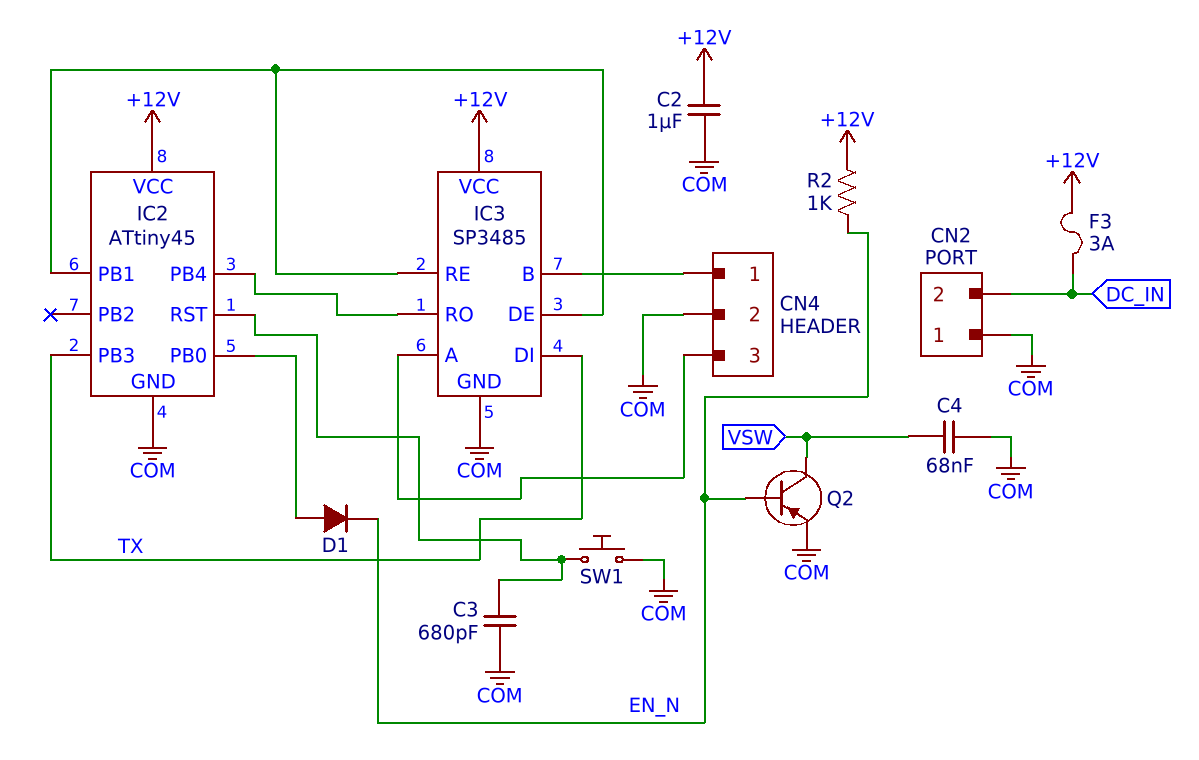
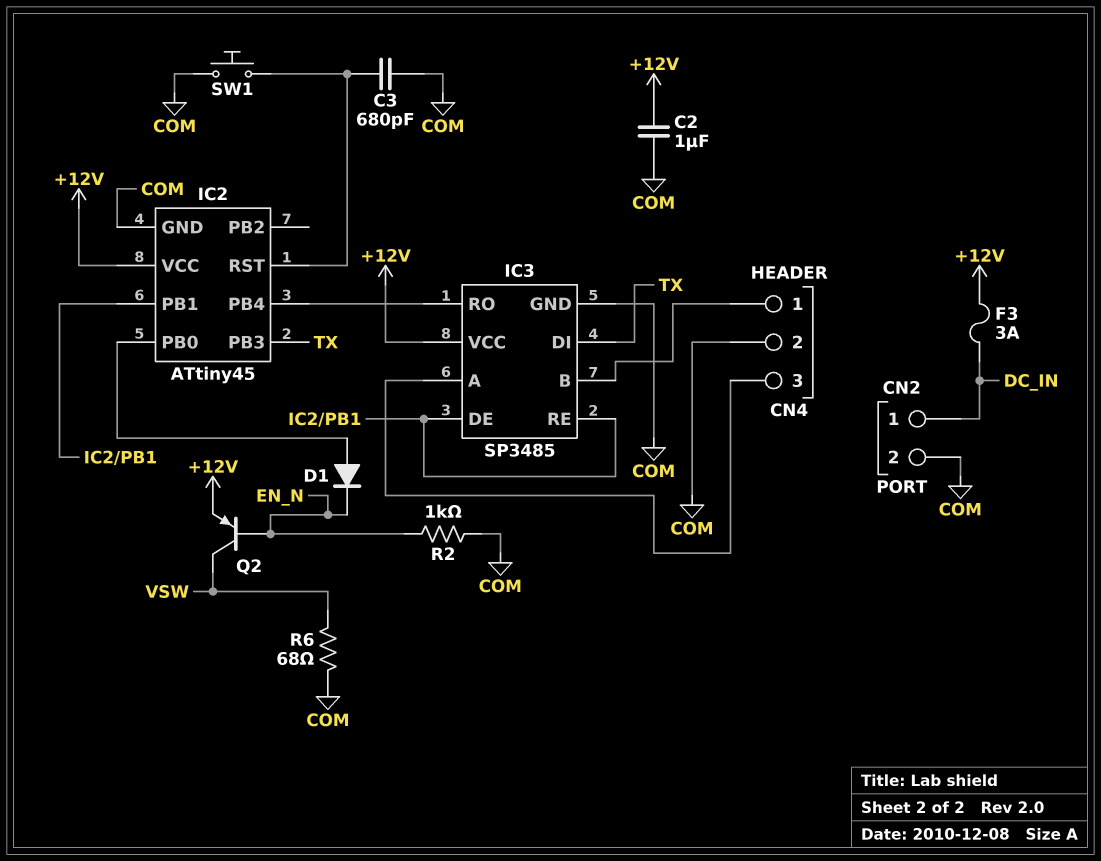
C4: 68nF (COM, VSW) -> none
CN2 pin 1: COM -> DC_IN
CN2 pin 2: DC_IN -> COM
Q2: PNP (B EN_N, C VSW, E COM) -> PNP (B EN_N, C VSW, E +12V)
R2: 1k (+12V, EN_N) -> 1k (COM, EN_N)
R6: none -> 68 (COM, VSW)

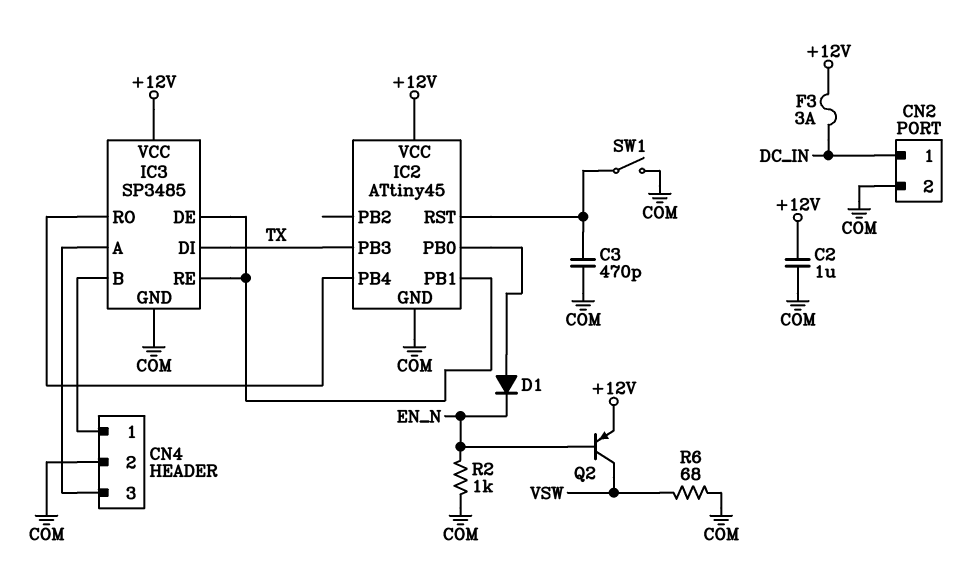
C3: 680pF (COM, IC2/RST) -> 470pF (COM, IC2/RST)
SW1: button (COM, IC2/RST) -> switch (COM, IC2/RST)

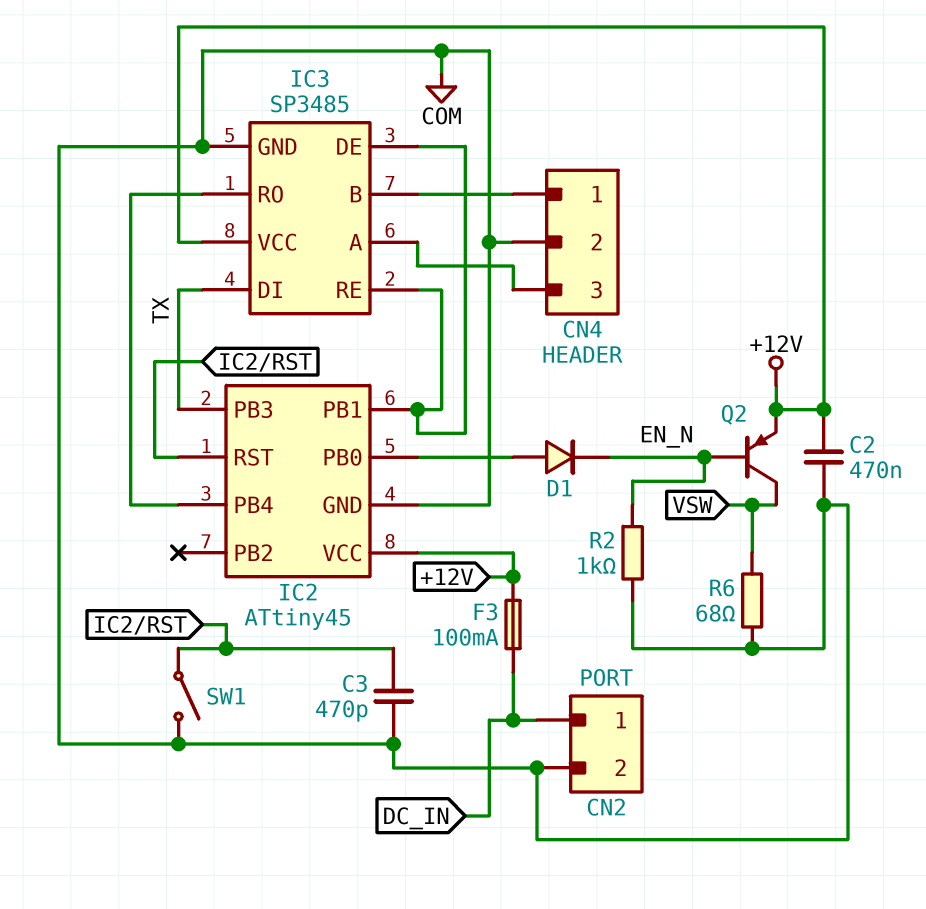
C2: 1uF (+12V, COM) -> 470nF (+12V, COM)
F3: 3A (+12V, DC_IN) -> 100mA (+12V, DC_IN)

